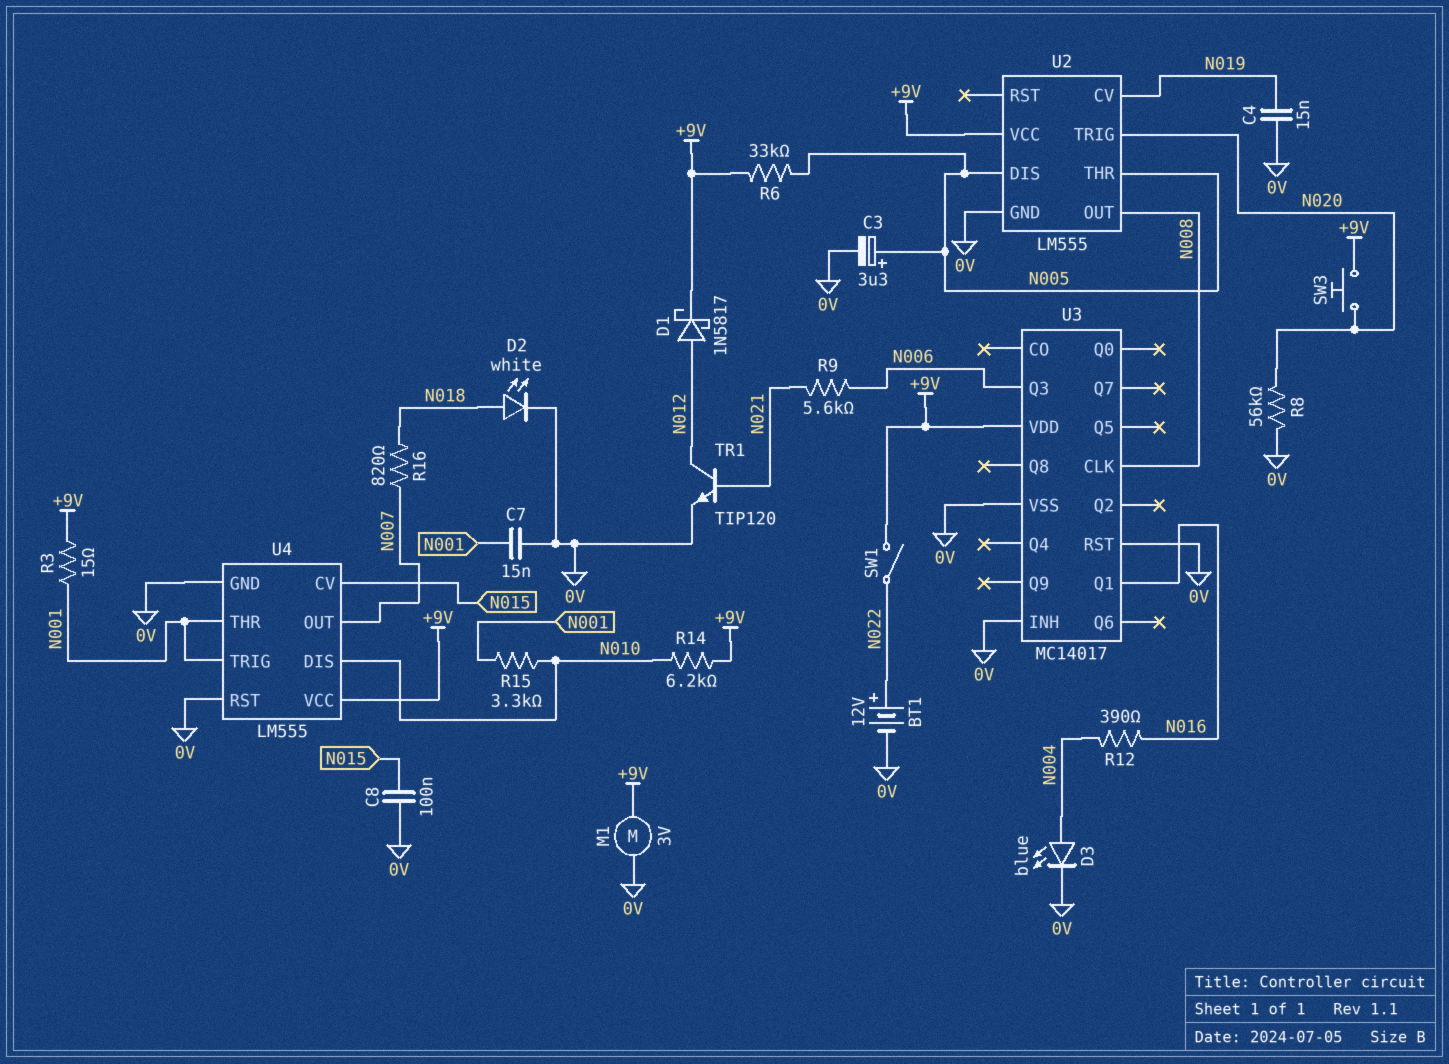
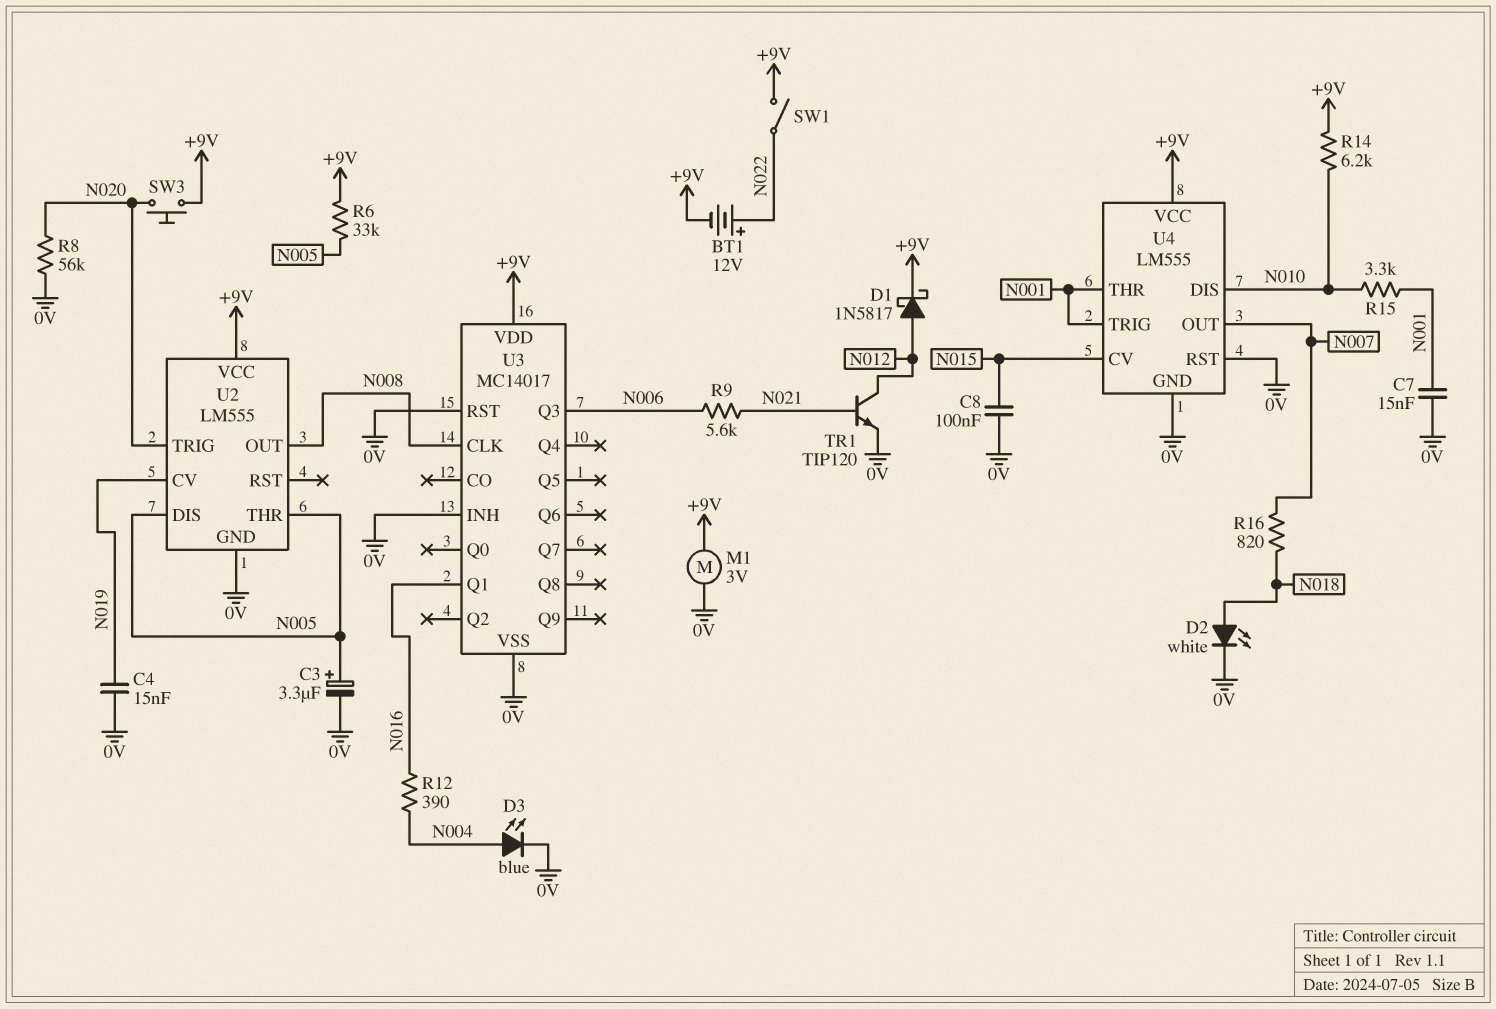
BT1: 12V (plus N022, minus 0V) -> 12V (plus N022, minus +9V)
R3: 15 (+9V, N001) -> none

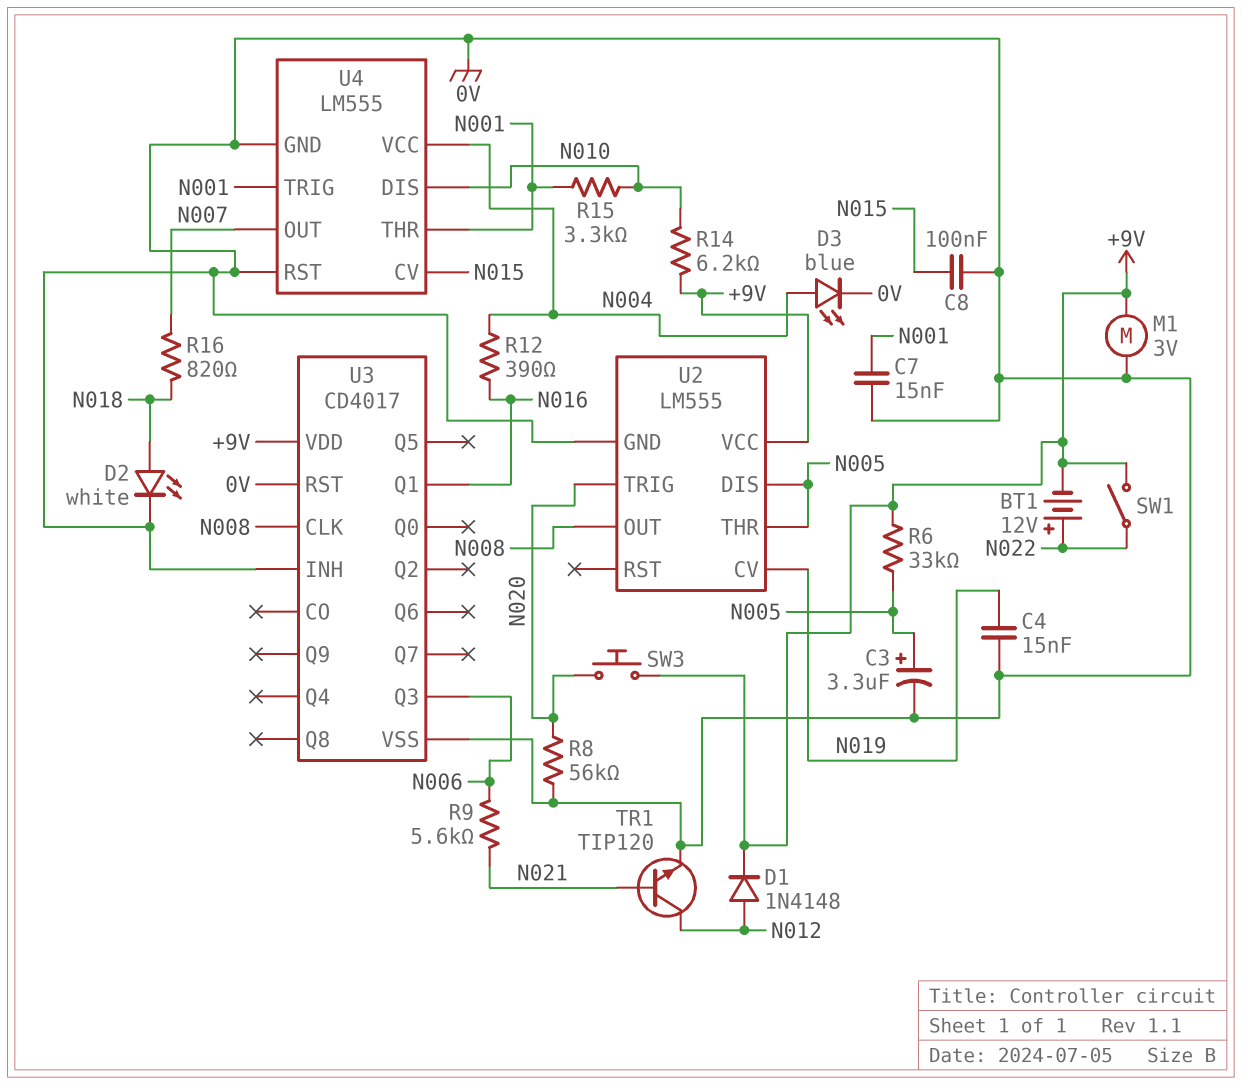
D1: schottky 1N5817 (A N012, K +9V) -> diode 1N4148 (A N012, K +9V)
U3: MC14017 -> CD4017
U4 pin VCC: +9V -> N004

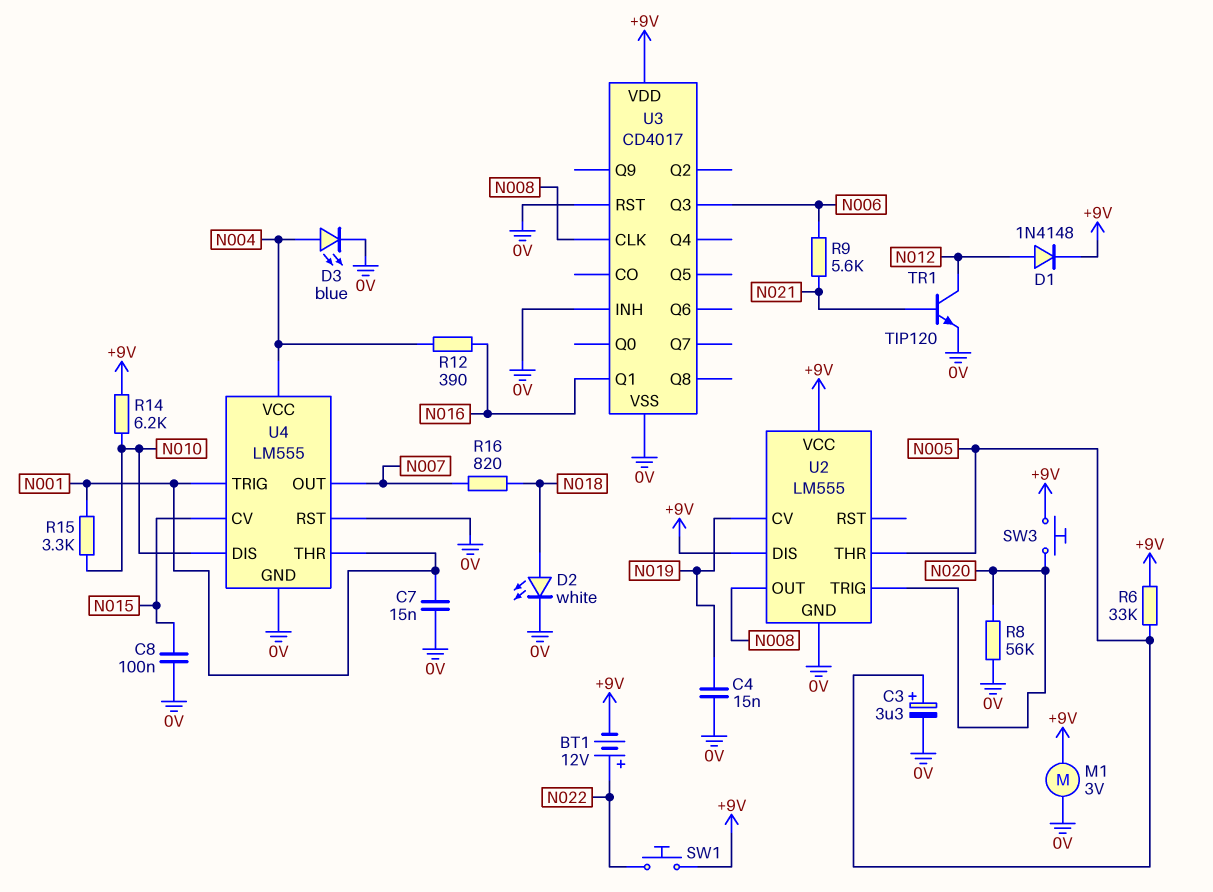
SW1: switch (+9V, N022) -> button (+9V, N022)
U2 pin DIS: N005 -> +9V

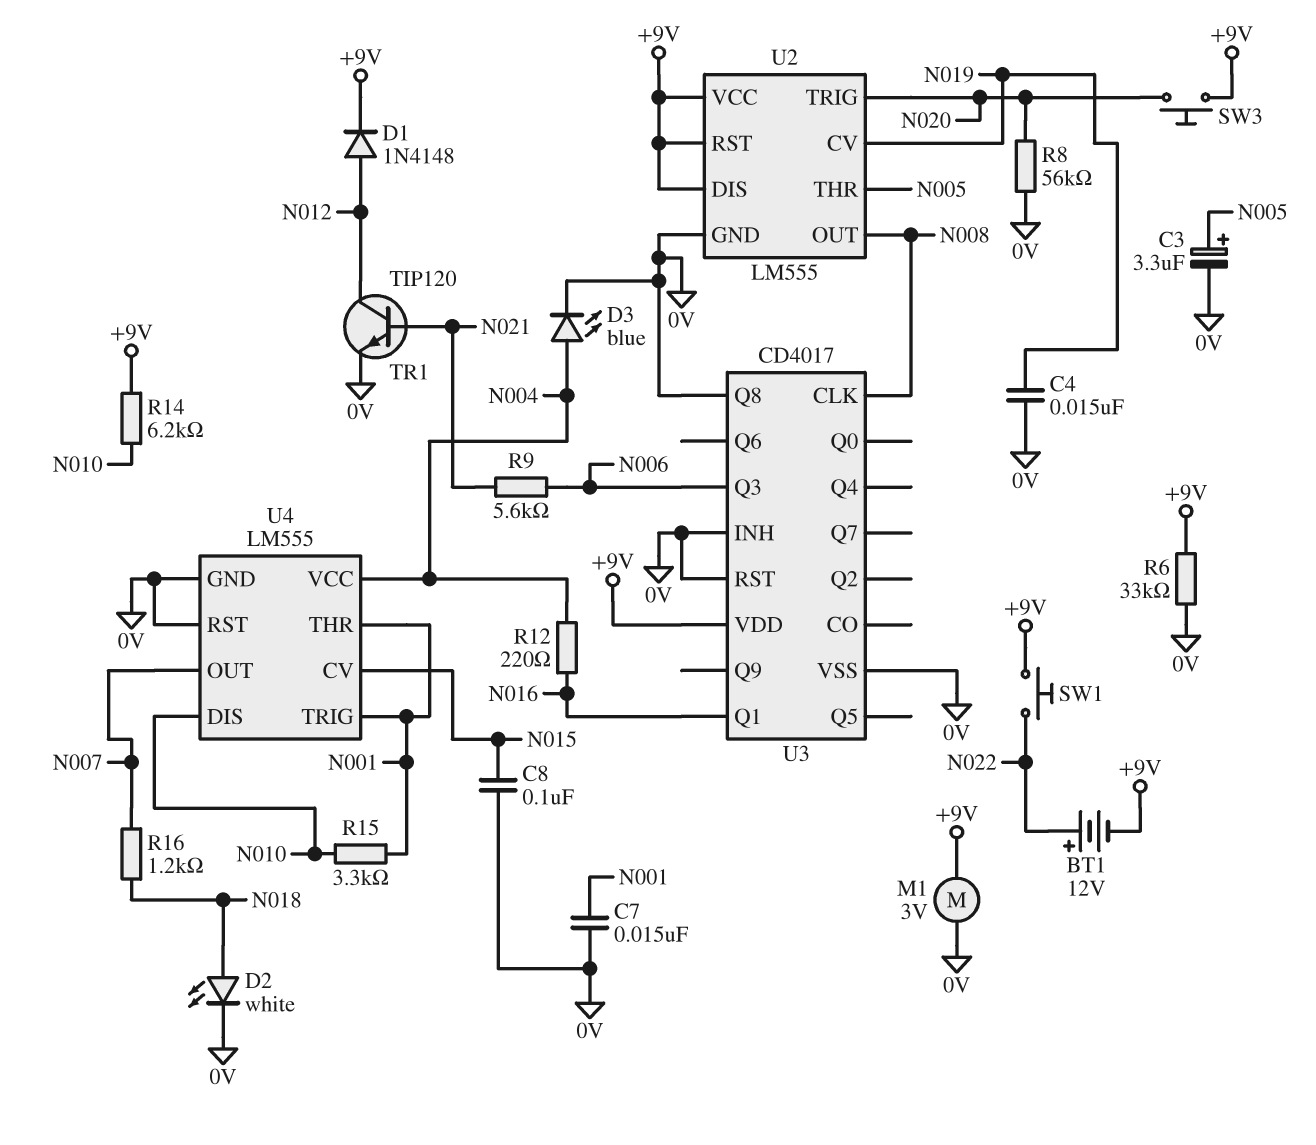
R6: 33k (+9V, N005) -> 33k (+9V, 0V)
R12: 390 (N004, N016) -> 220 (N004, N016)
R16: 820 (N007, N018) -> 1.2k (N007, N018)
U2 pin RST: none -> +9V
U3 pin Q8: none -> 0V

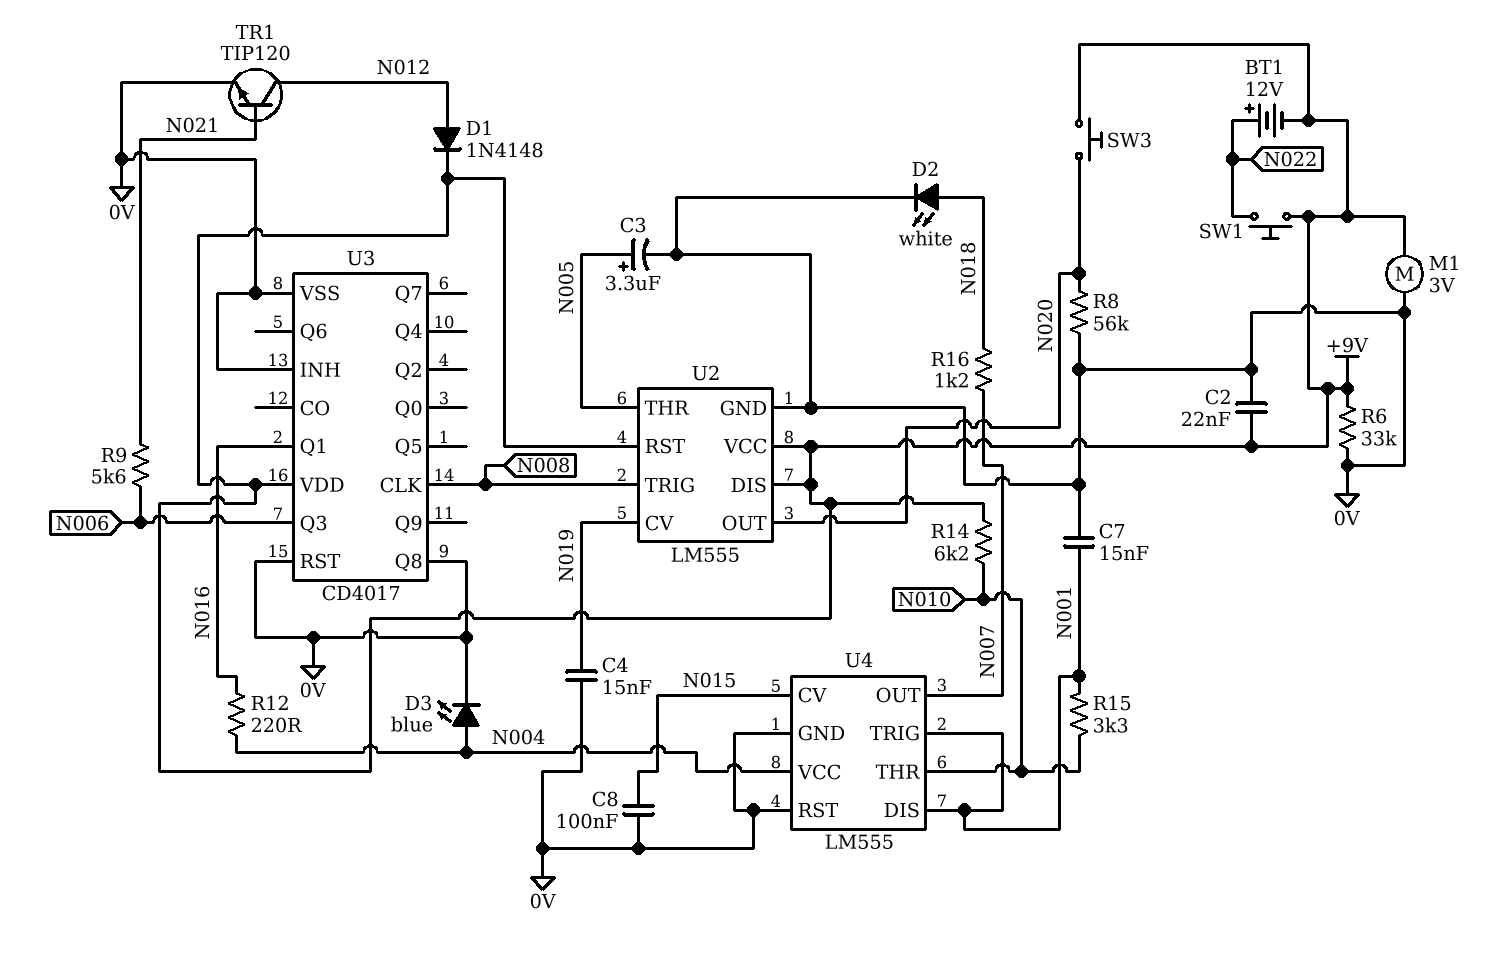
C2: none -> 22nF (+9V, 0V)
U2 pin OUT: N008 -> N020
U2 pin TRIG: N020 -> N008
U4 pin DIS: N010 -> N001
U4 pin THR: N001 -> N010

